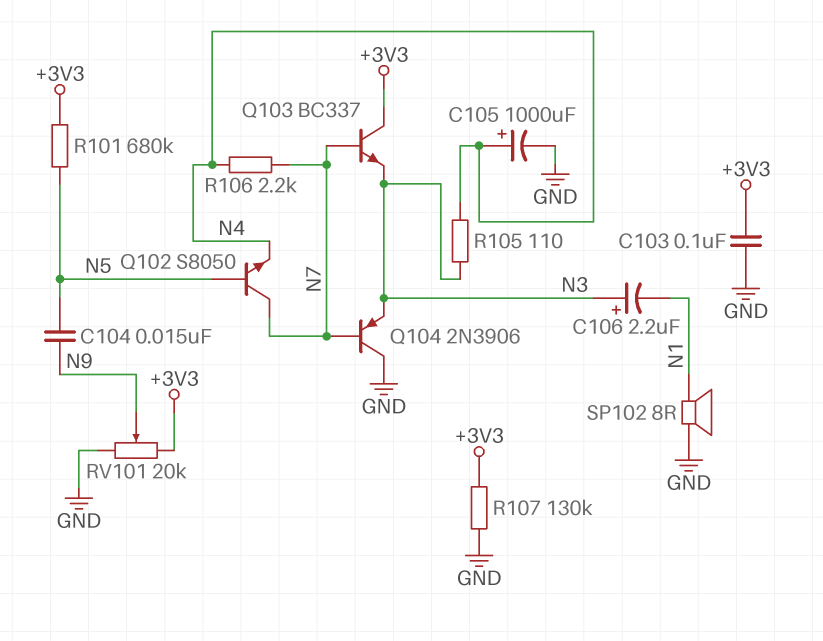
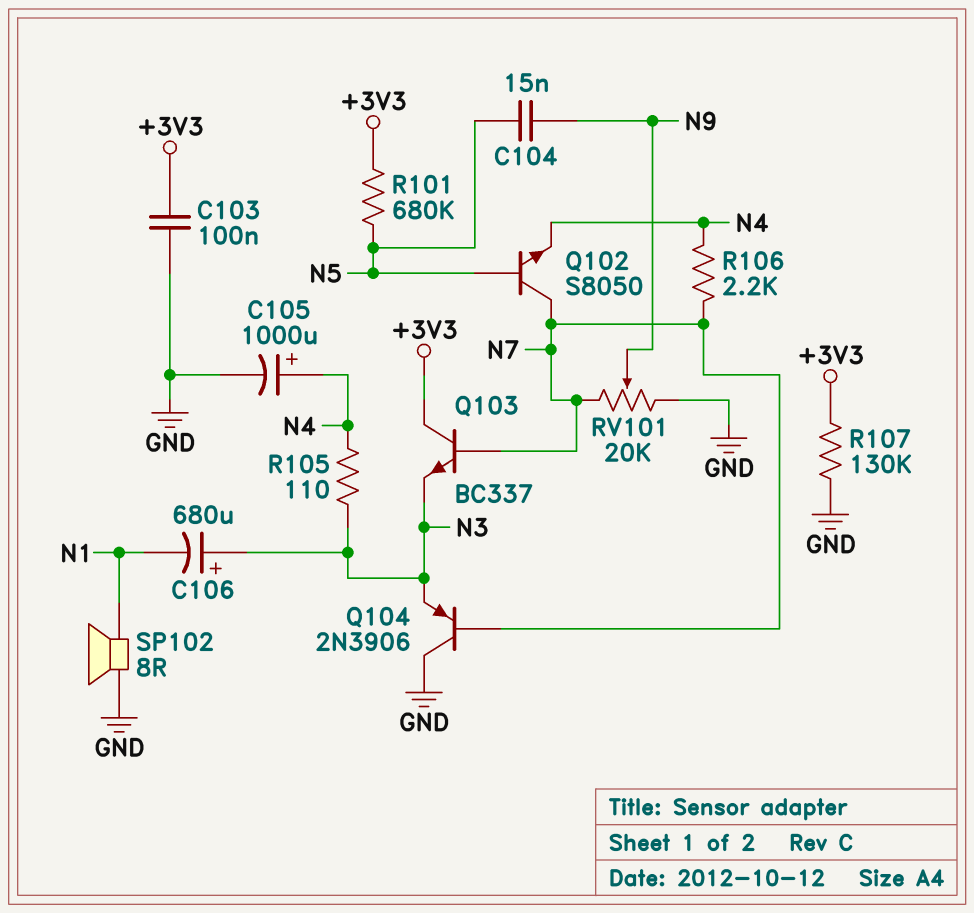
C106: 2.2uF (plus N3, minus N1) -> 680uF (plus N3, minus N1)
RV101: 20k (+3V3, GND, wiper N9) -> 20k (GND, N7, wiper N9)

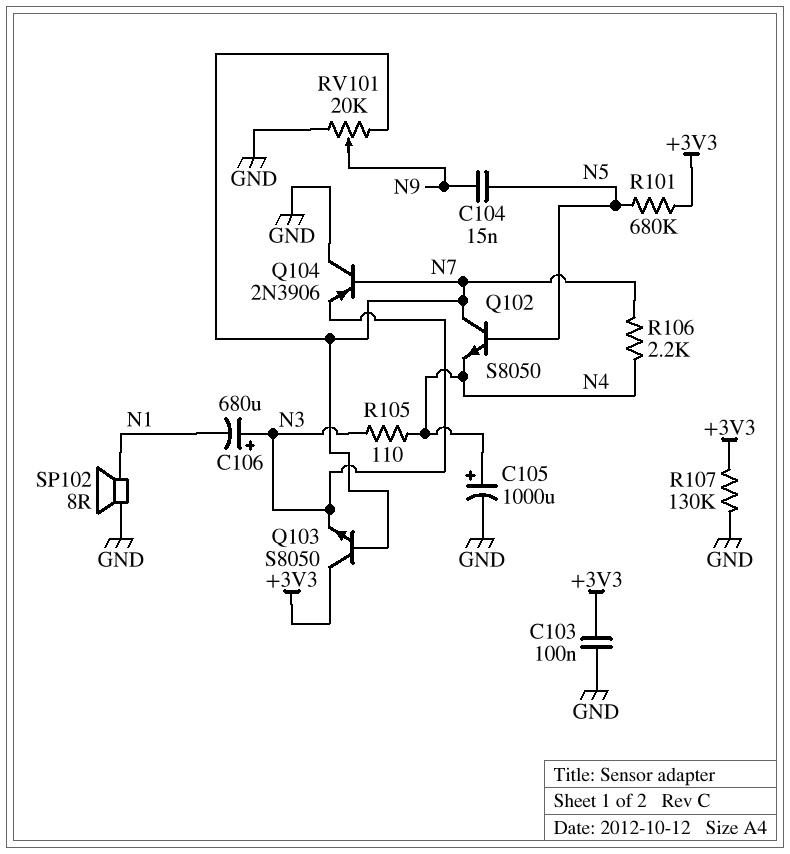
Q103: NPN BC337 (B N7, C +3V3, E N3) -> NPN S8050 (B N7, C +3V3, E N3)

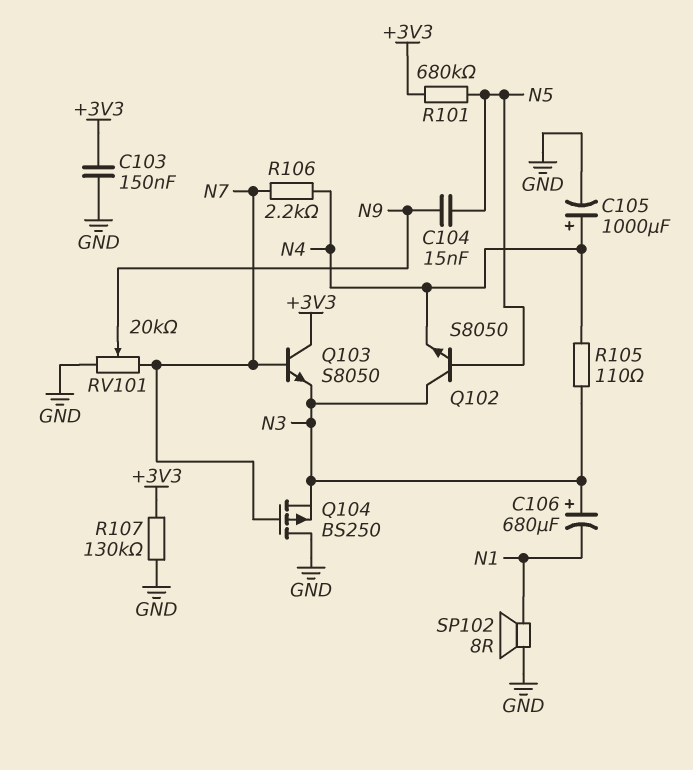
C103: 100nF (+3V3, GND) -> 150nF (+3V3, GND)
Q102: NPN S8050 (B N5, C N7, E N4) -> NPN S8050 (B N5, C N3, E N4)
Q104: PNP 2N3906 (B N7, C GND, E N3) -> PMOS BS250 (G N7, D GND, S N3)

